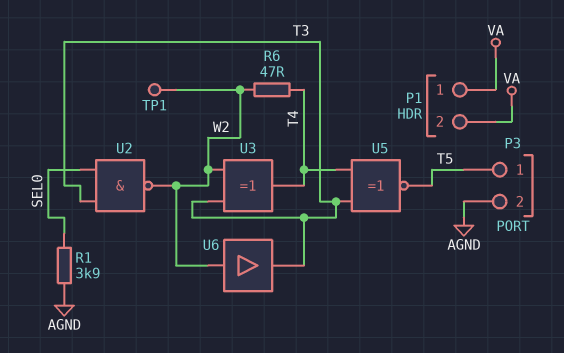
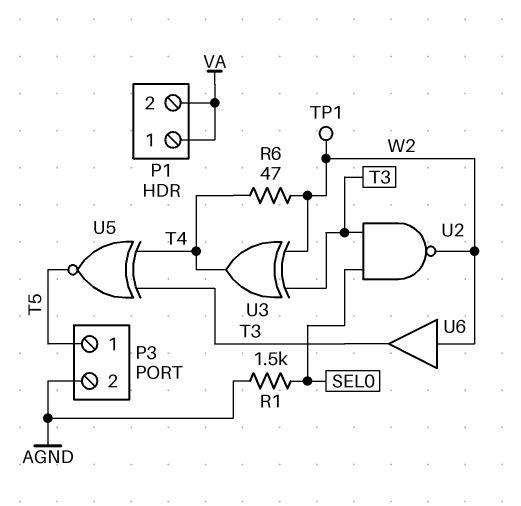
R1: 3.9k (AGND, SEL0) -> 1.5k (AGND, SEL0)

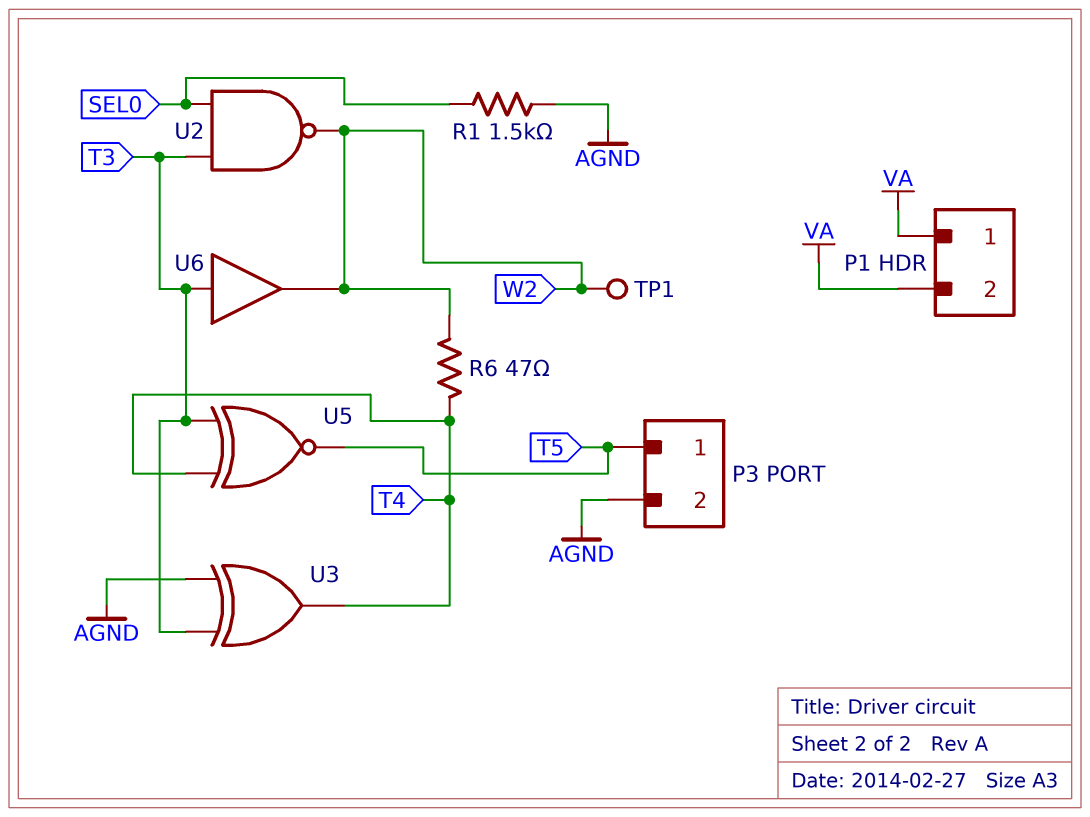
U3: XOR (in T3, in W2, out T4) -> XOR (in AGND, in T3, out T4)
U6: buffer (in W2, out T3) -> buffer (in T3, out W2)

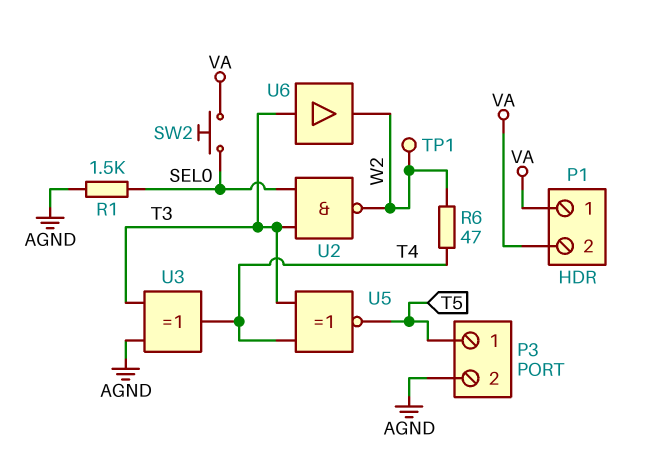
SW2: none -> button (SEL0, VA)

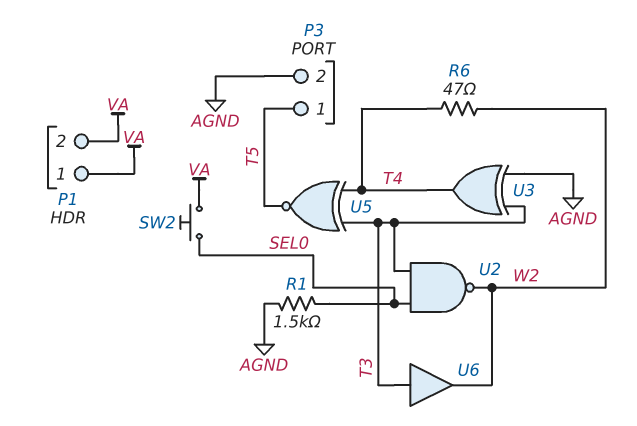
TP1: test point (W2) -> none

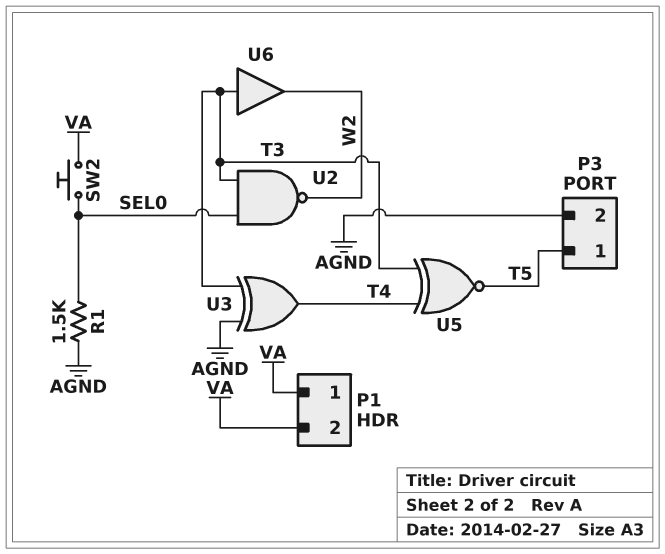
R6: 47 (T4, W2) -> none

